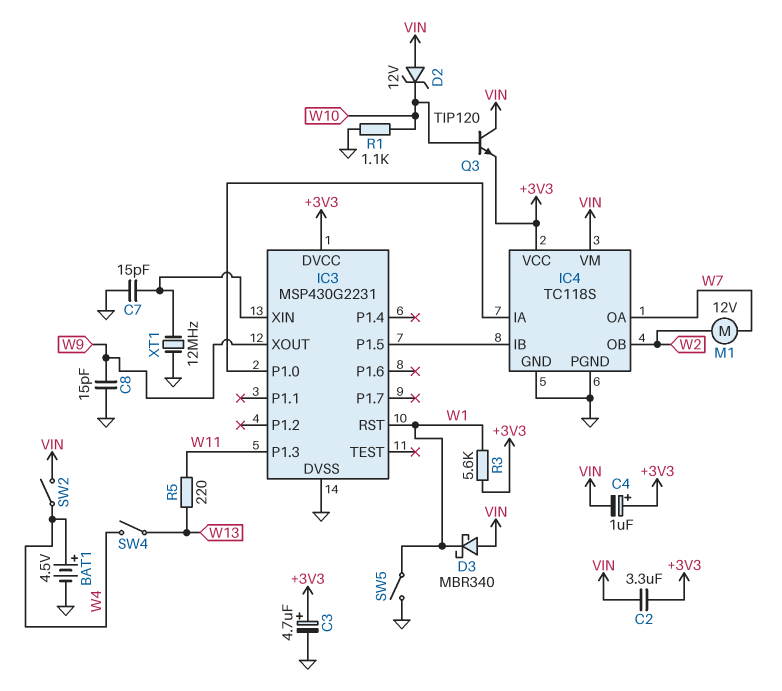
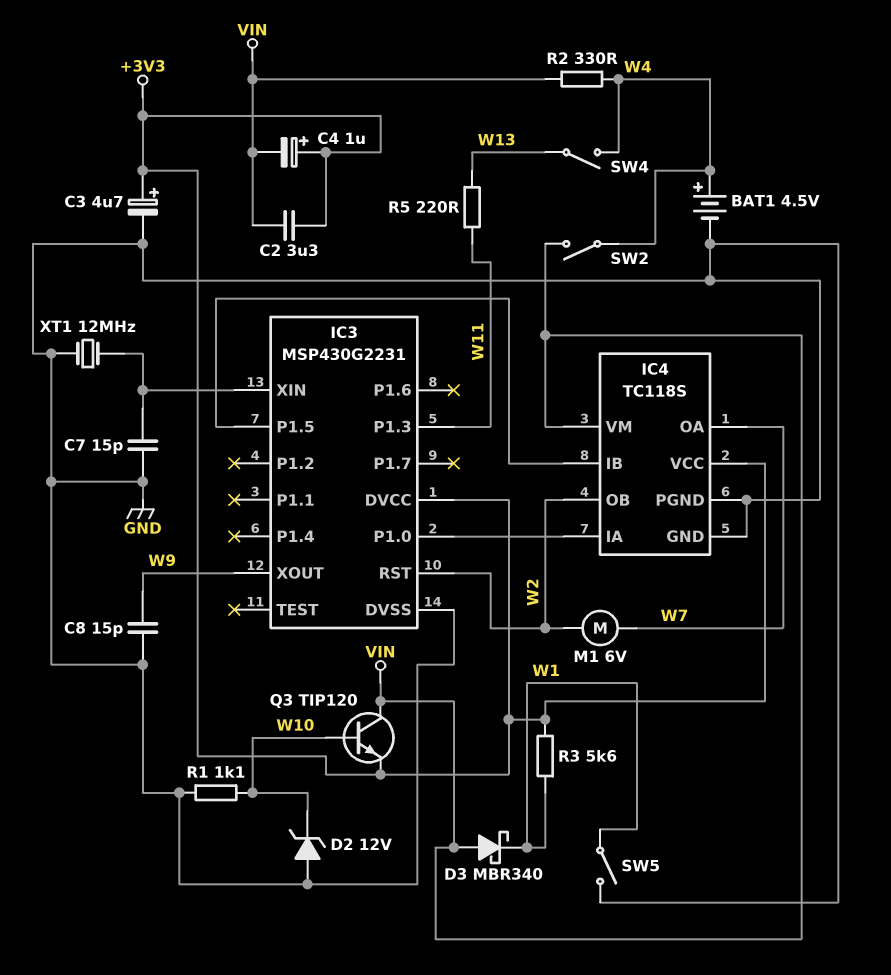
D2: zener 12V (A VIN, K W10) -> zener 12V (A GND, K W10)
IC3 pin RST: W1 -> W2
M1: motor 12V (W2, W7) -> motor 6V (W2, W7)
R2: none -> 330 (VIN, W4)

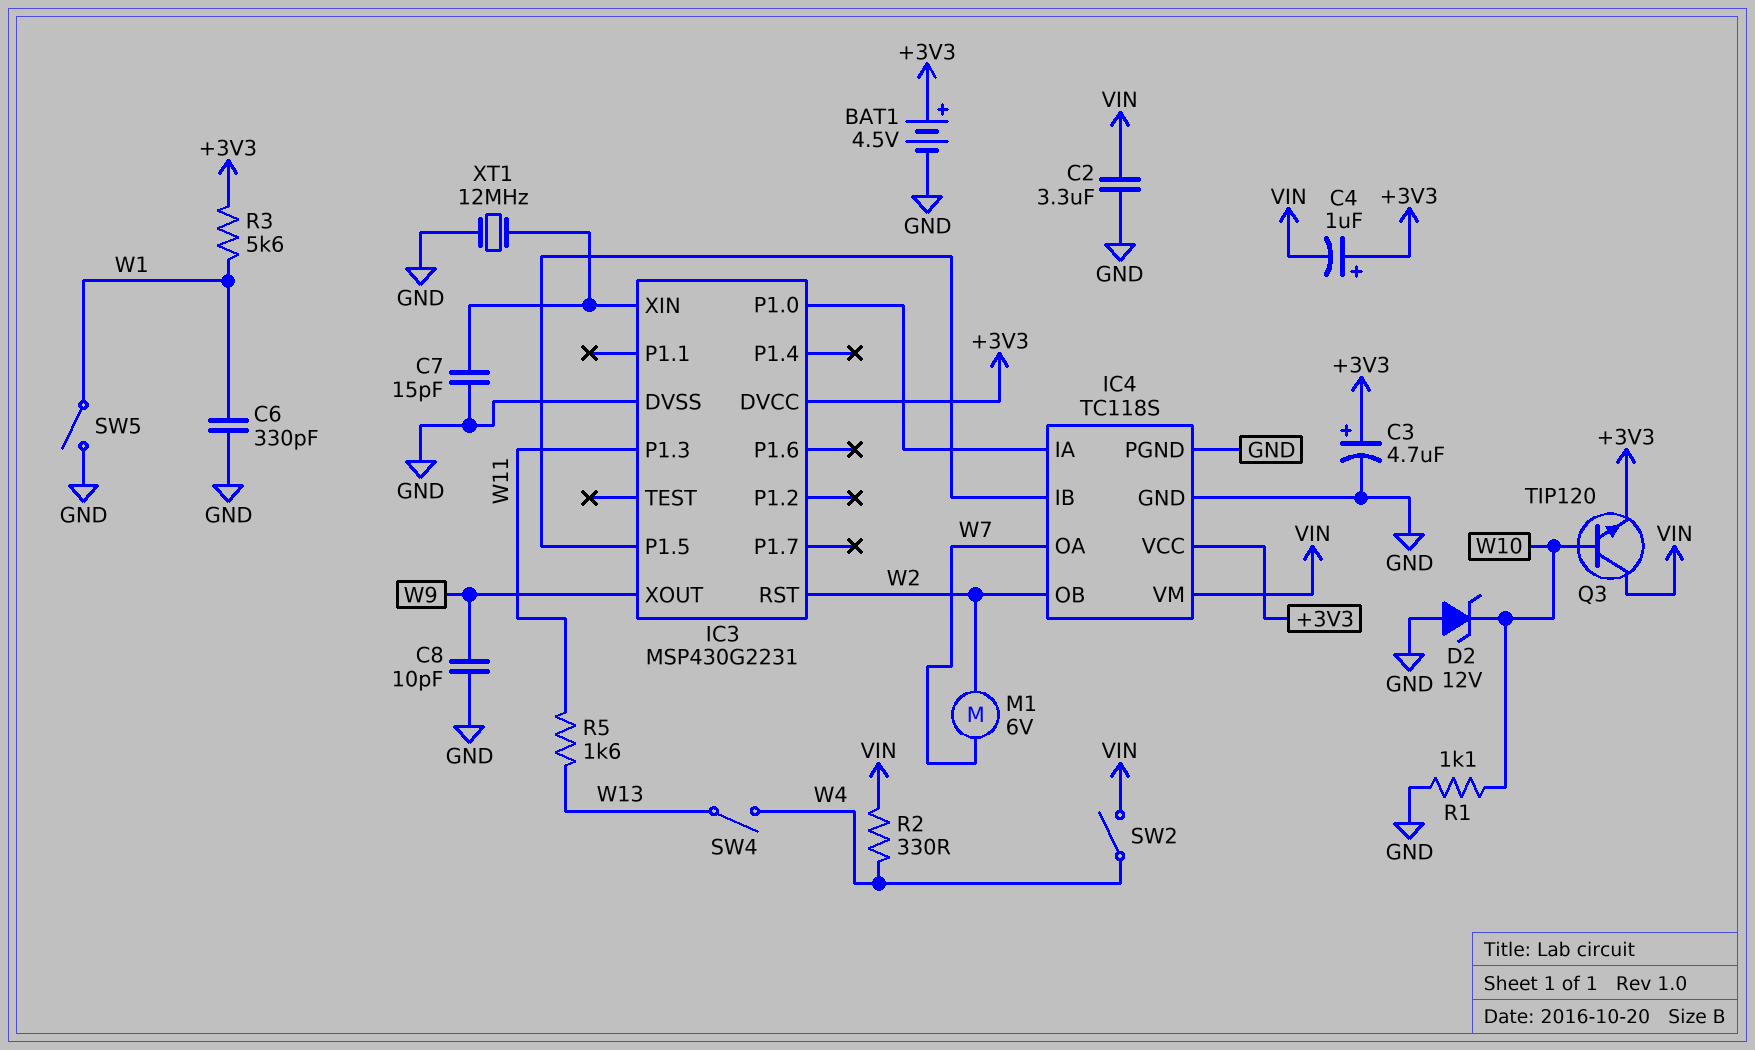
BAT1: 4.5V (plus W4, minus GND) -> 4.5V (plus +3V3, minus GND)
C2: 3.3uF (+3V3, VIN) -> 3.3uF (GND, VIN)
C6: none -> 330pF (GND, W1)
C8: 15pF (GND, W9) -> 10pF (GND, W9)
D3: schottky MBR340 (A VIN, K W1) -> none
R5: 220 (W11, W13) -> 1.6k (W11, W13)

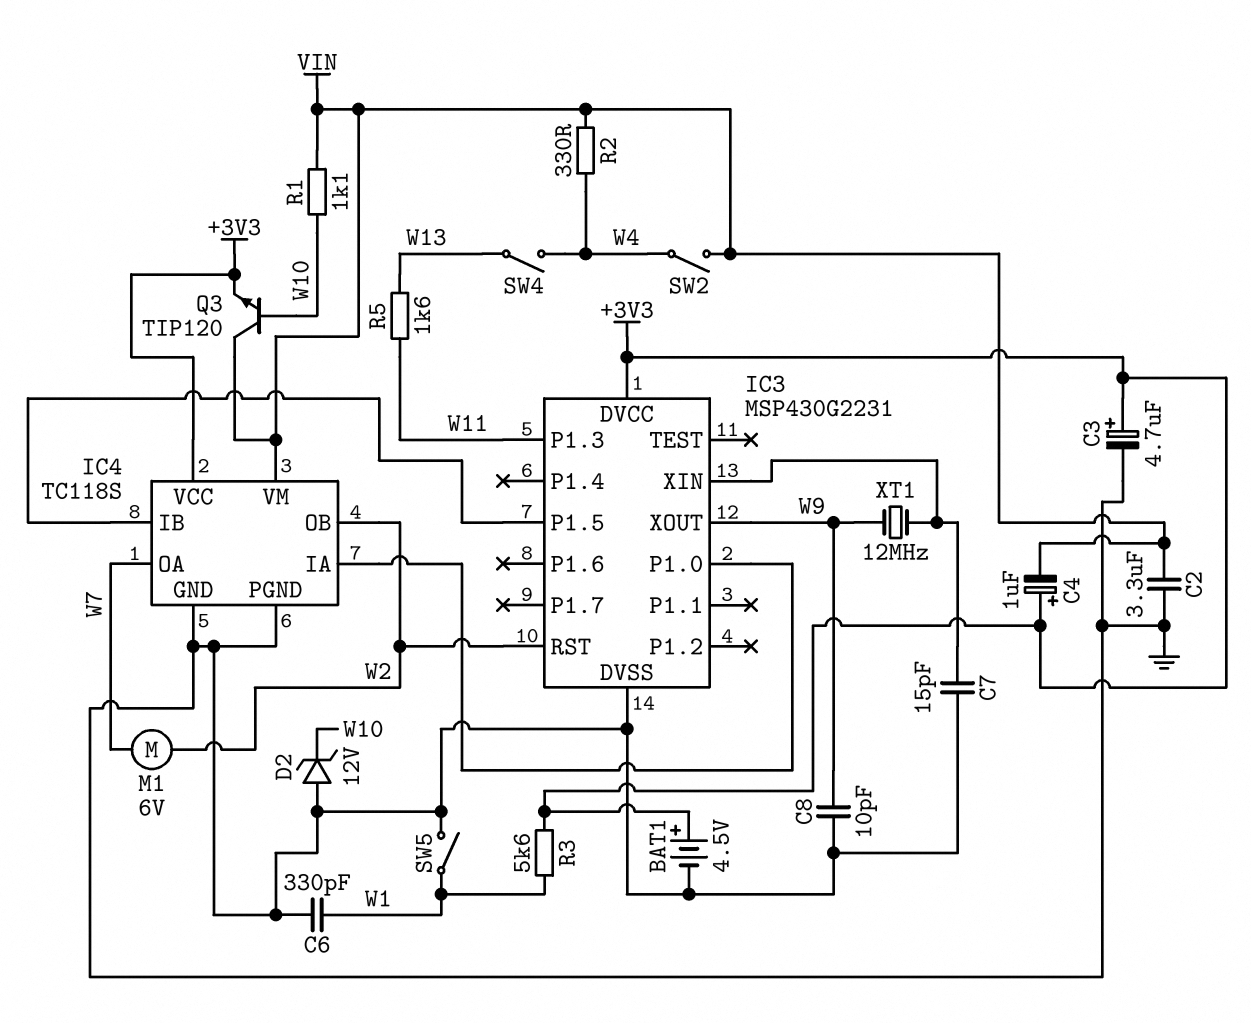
R1: 1.1k (GND, W10) -> 1.1k (VIN, W10)
XT1: 12MHz (GND, IC3/XIN) -> 12MHz (IC3/XIN, W9)

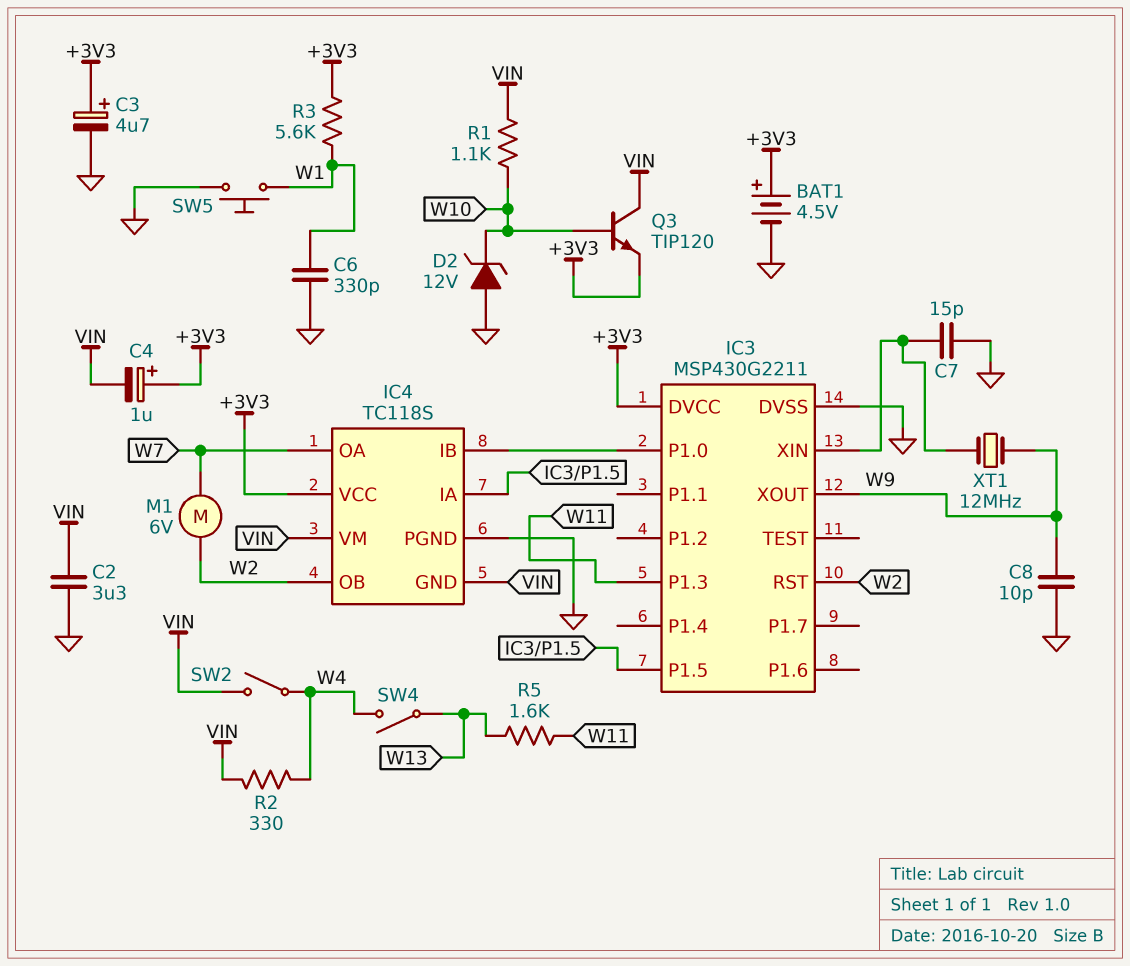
IC3: MSP430G2231 -> MSP430G2211
IC4 pin GND: GND -> VIN
IC4 pin IA: IC3/P1.0 -> IC3/P1.5
IC4 pin IB: IC3/P1.5 -> IC3/P1.0
SW5: switch (GND, W1) -> button (GND, W1)

